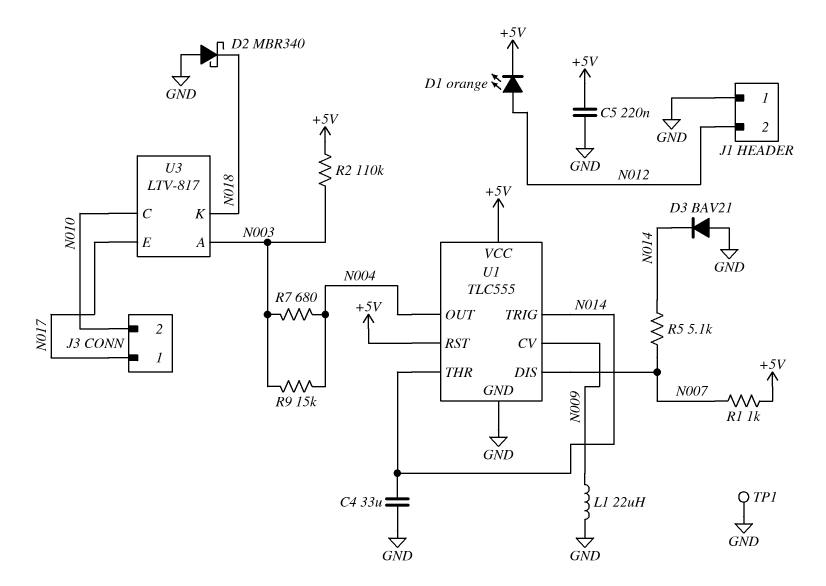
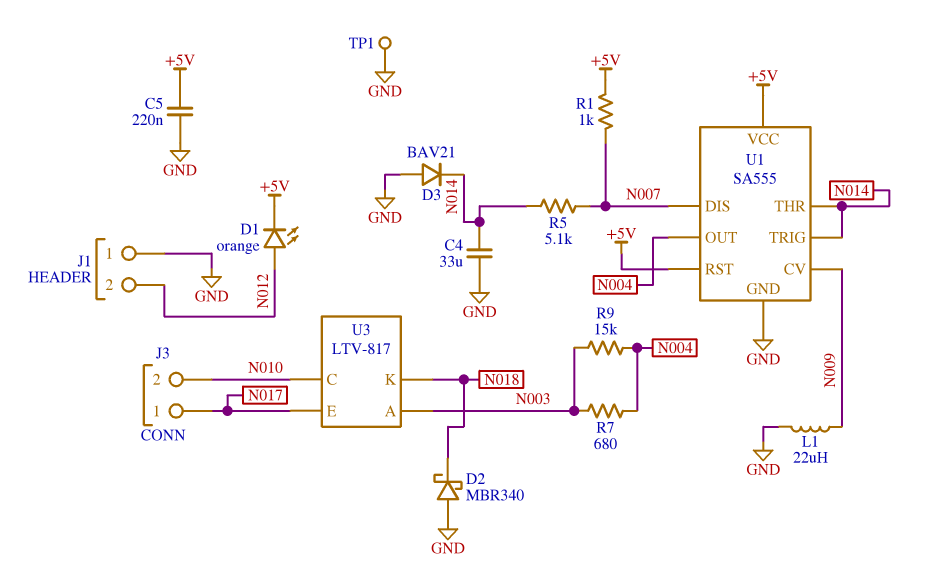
R2: 110k (+5V, N003) -> none
U1: TLC555 -> SA555

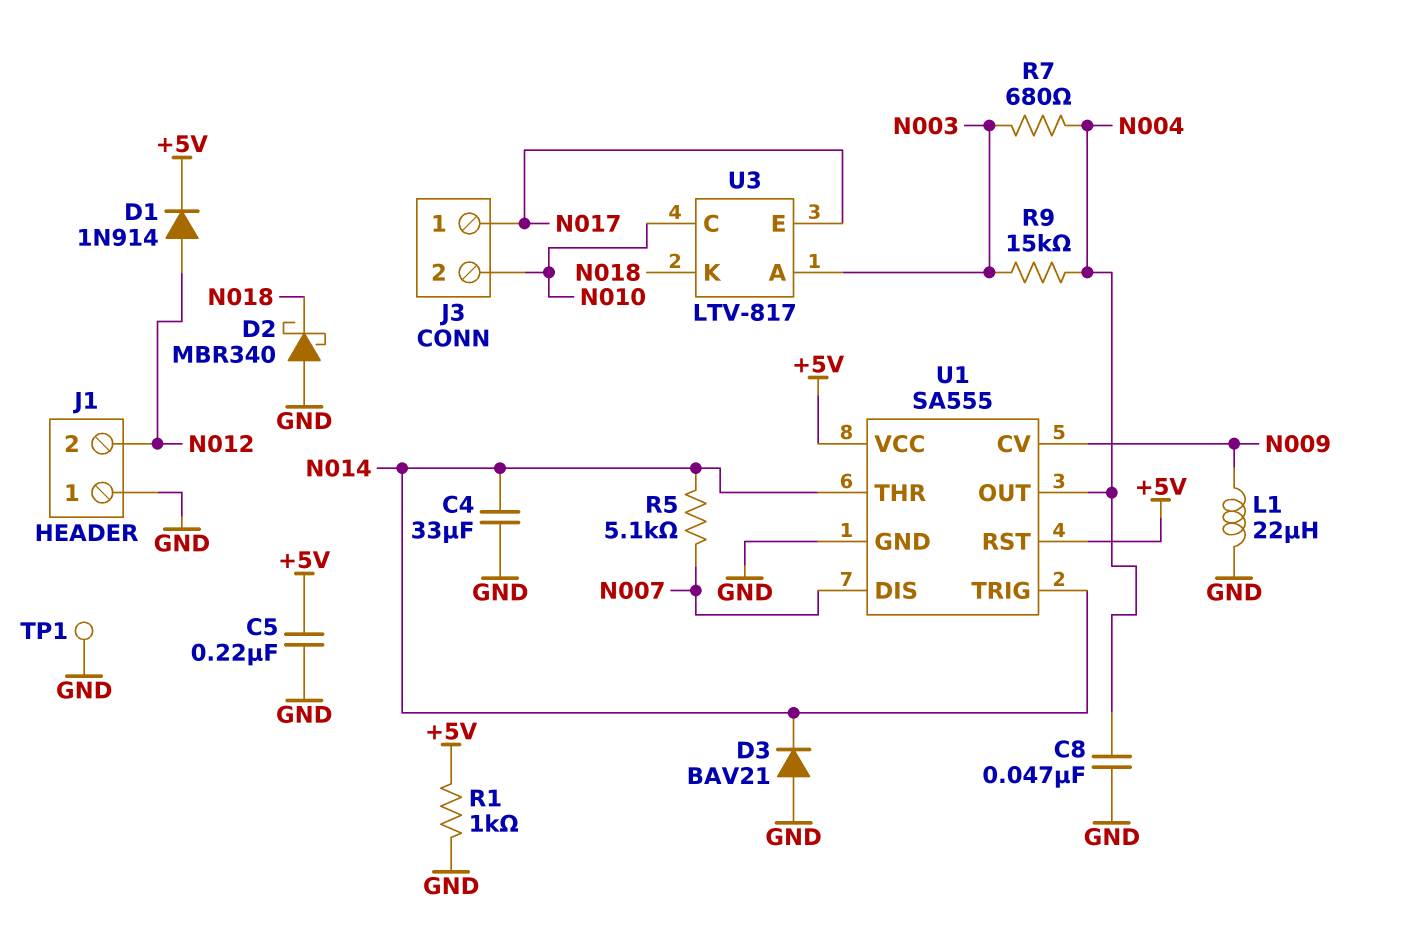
C8: none -> 47nF (GND, N004)
D1: LED orange (A N012, K +5V) -> diode 1N914 (A N012, K +5V)
R1: 1k (+5V, N007) -> 1k (+5V, GND)

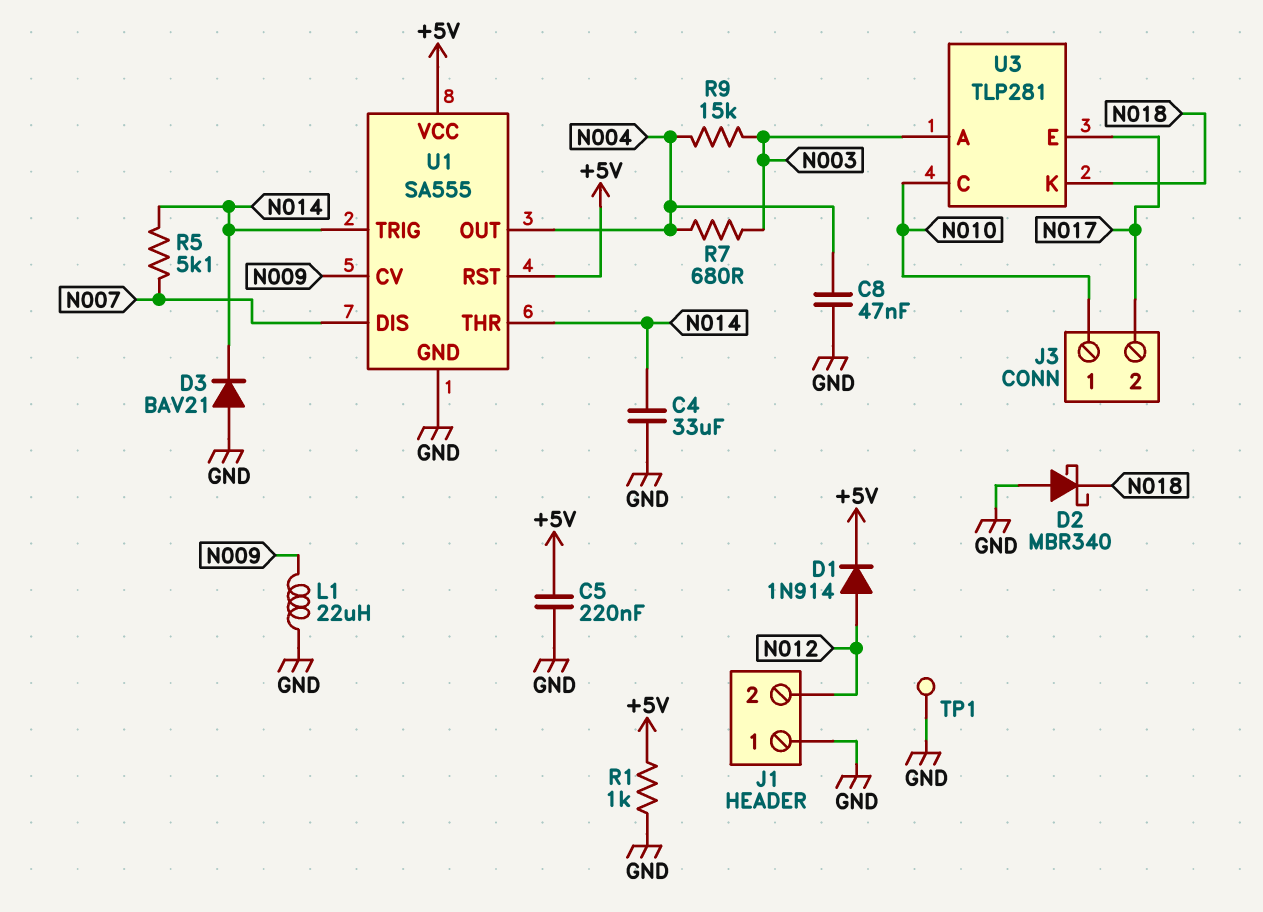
J3 pin 1: N017 -> N010
J3 pin 2: N010 -> N017
U3: LTV-817 -> TLP281

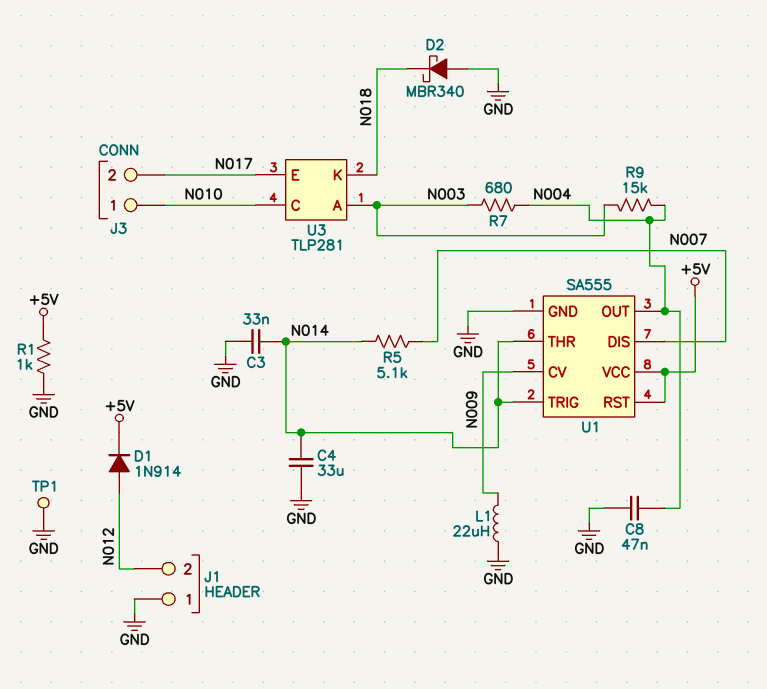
C3: none -> 33nF (GND, N014)
C5: 220nF (+5V, GND) -> none
D3: diode BAV21 (A GND, K N014) -> none

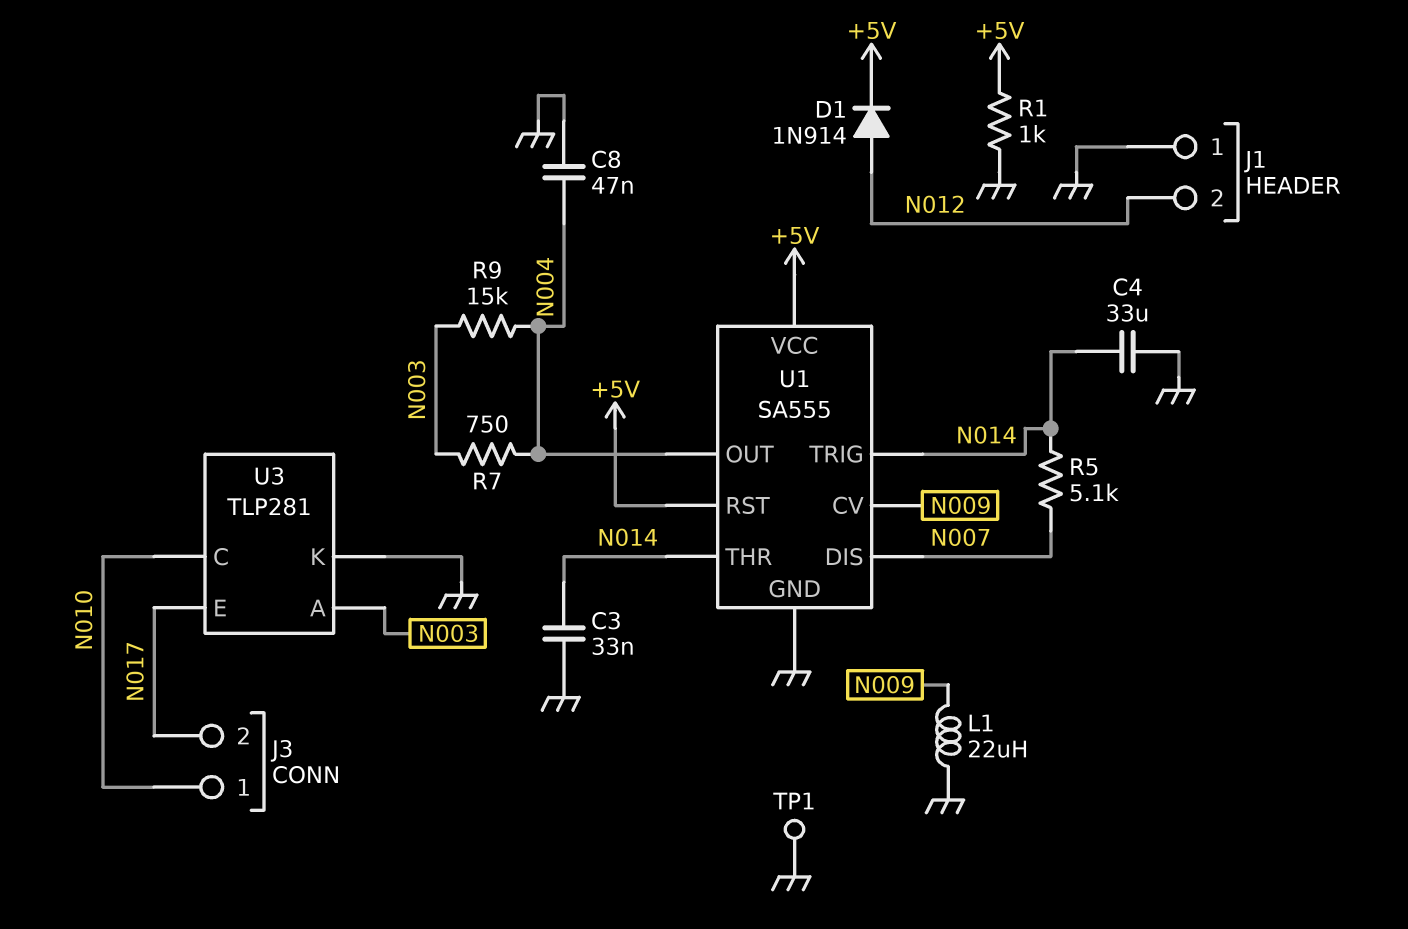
D2: schottky MBR340 (A GND, K N018) -> none
R7: 680 (N003, N004) -> 750 (N003, N004)
U3 pin K: N018 -> GND

